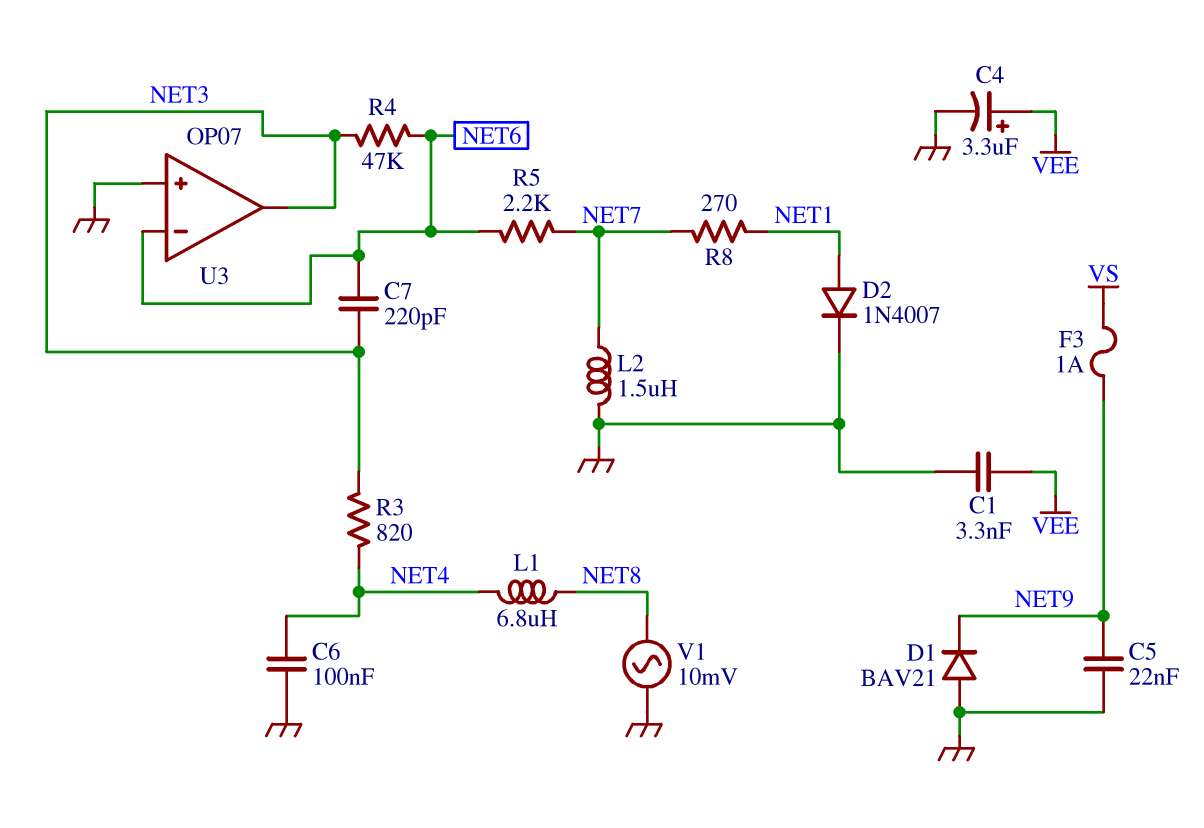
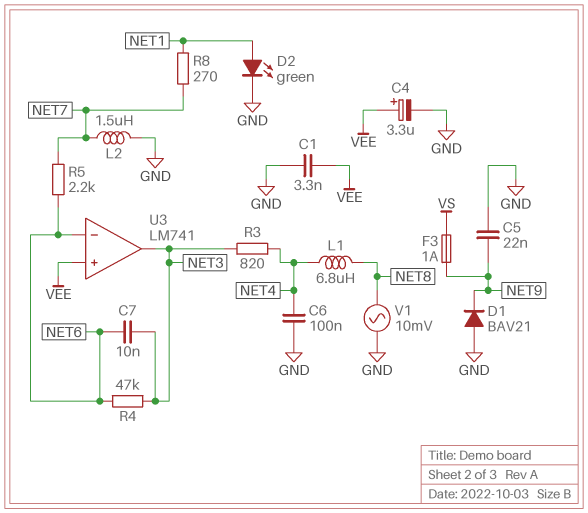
C7: 220pF (NET3, NET6) -> 10nF (NET3, NET6)
D2: diode 1N4007 (A NET1, K GND) -> LED green (A NET1, K GND)
U3: OP07 -> LM741
U3 pin in+: GND -> VEE

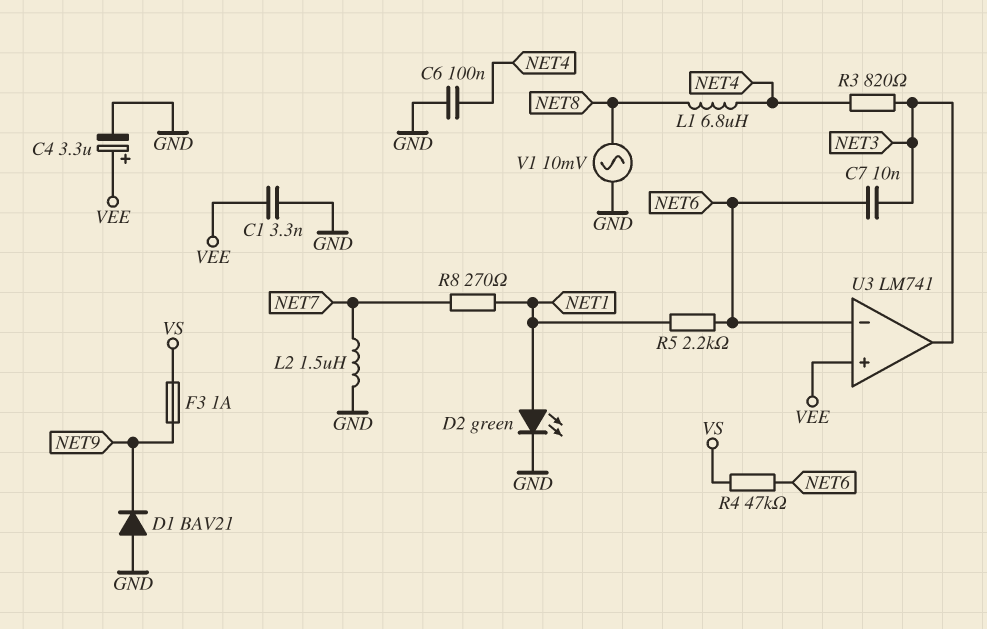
C5: 22nF (GND, NET9) -> none
R4: 47k (NET3, NET6) -> 47k (NET6, VS)
R5: 2.2k (NET6, NET7) -> 2.2k (NET1, NET6)

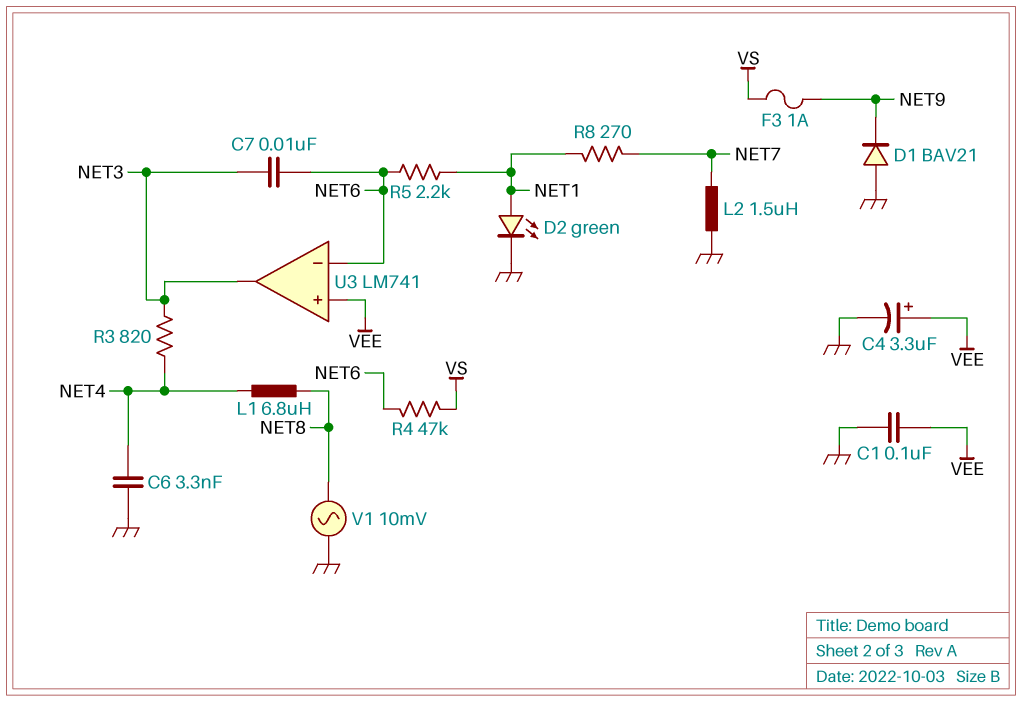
C1: 3.3nF (GND, VEE) -> 100nF (GND, VEE)
C6: 100nF (GND, NET4) -> 3.3nF (GND, NET4)

